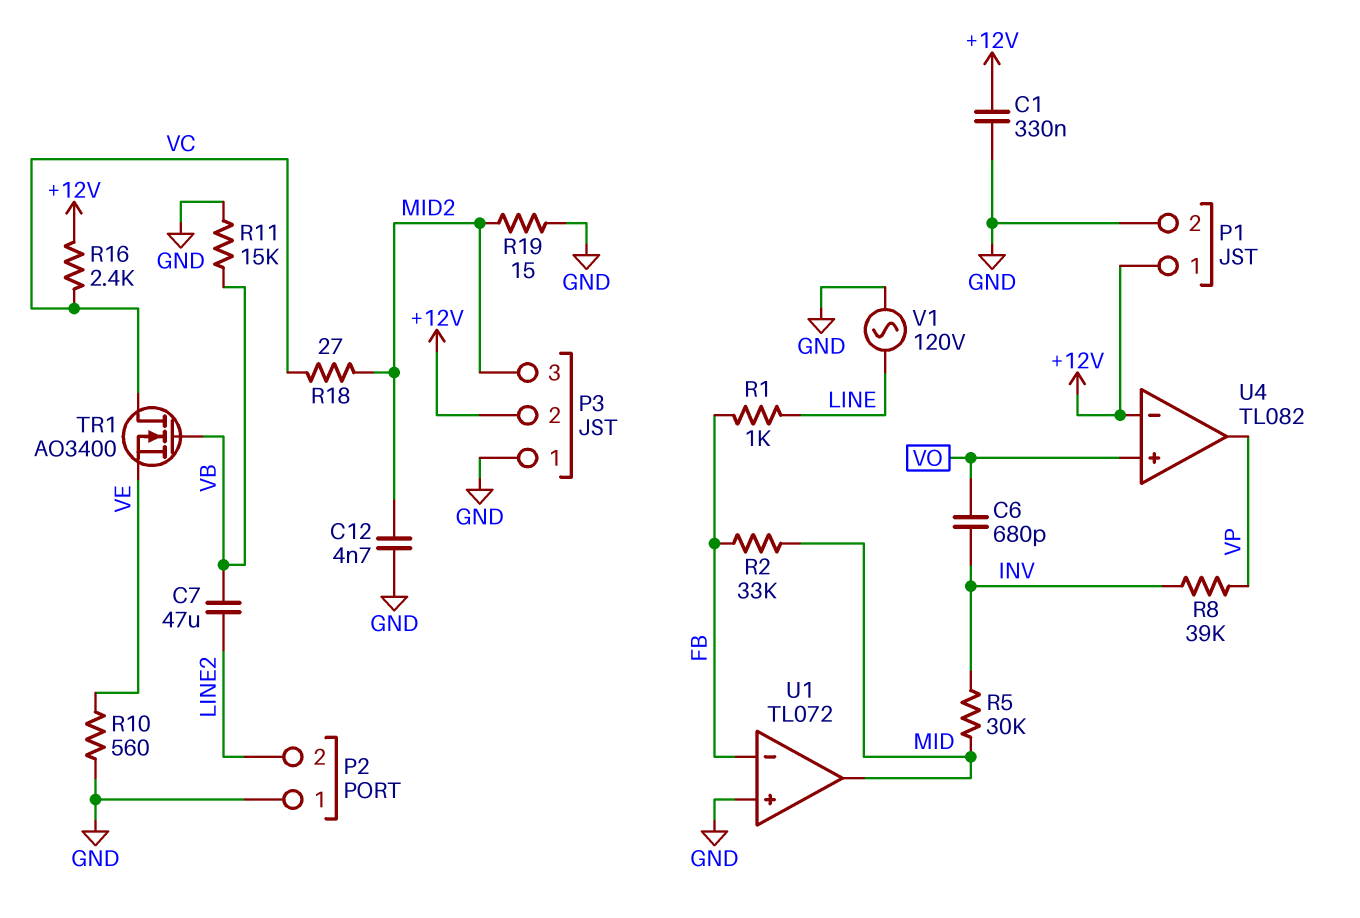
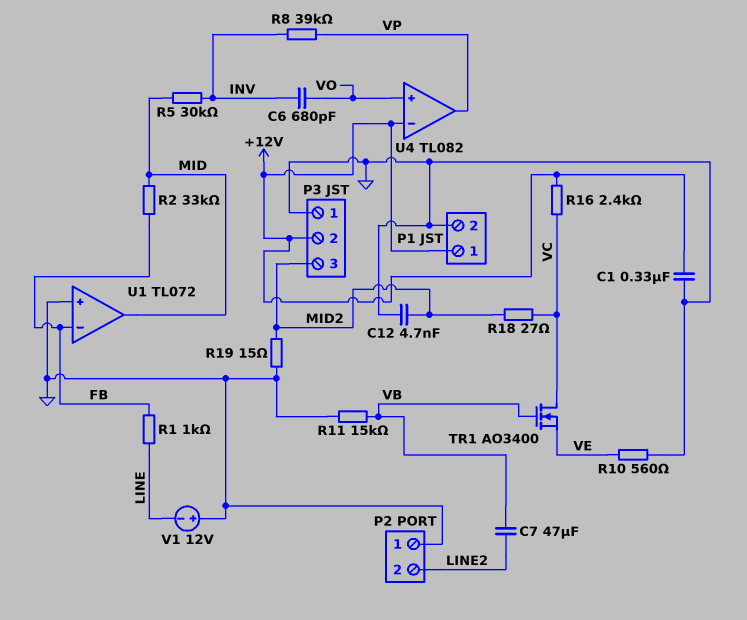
V1: AC 120V (GND, LINE) -> 12V (plus GND, minus LINE)

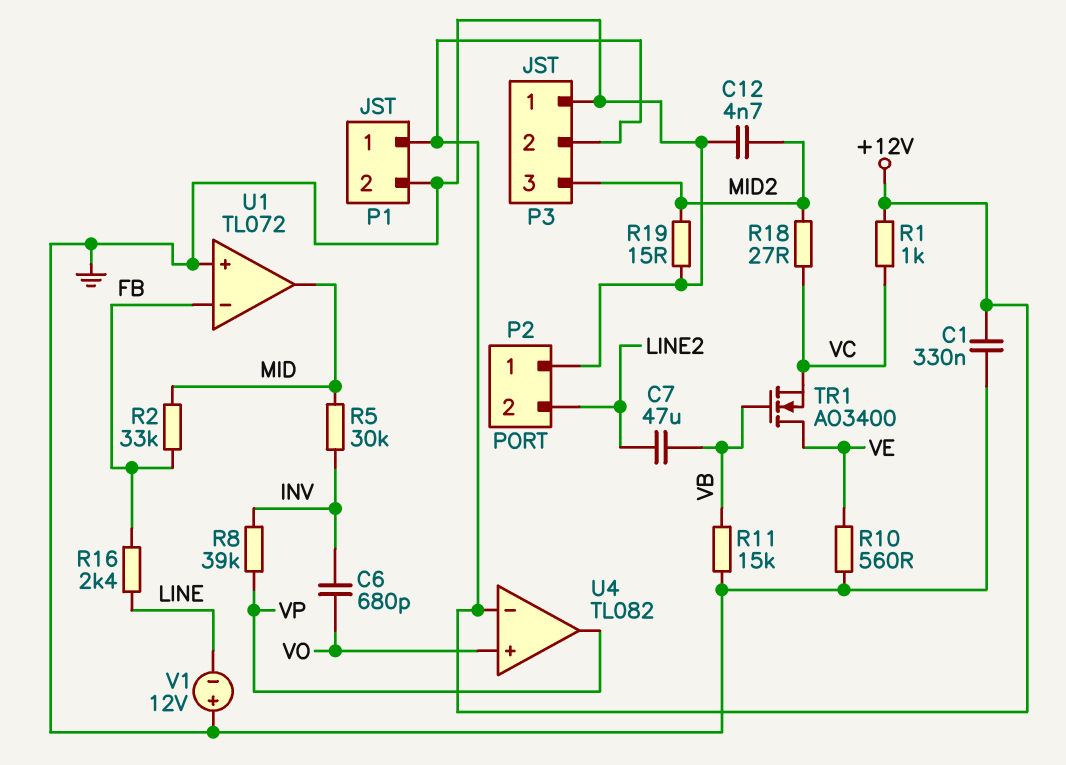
R1: 1k (FB, LINE) -> 1k (+12V, VC)
R16: 2.4k (+12V, VC) -> 2.4k (FB, LINE)
TR1: NMOS AO3400 (G VB, D VC, S VE) -> NMOS AO3400 (G VB, D VE, S VC)

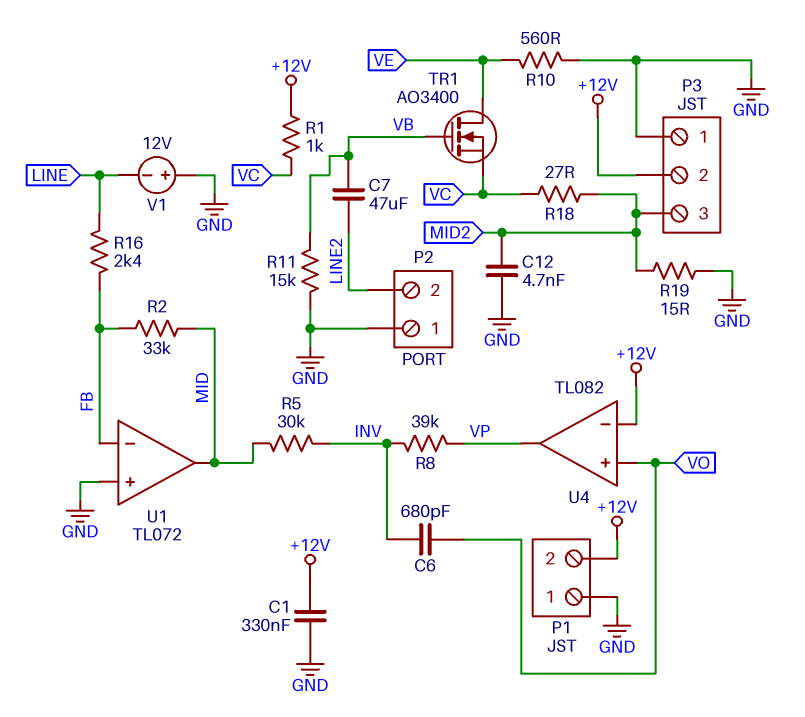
P1 pin 1: +12V -> GND
P1 pin 2: GND -> +12V

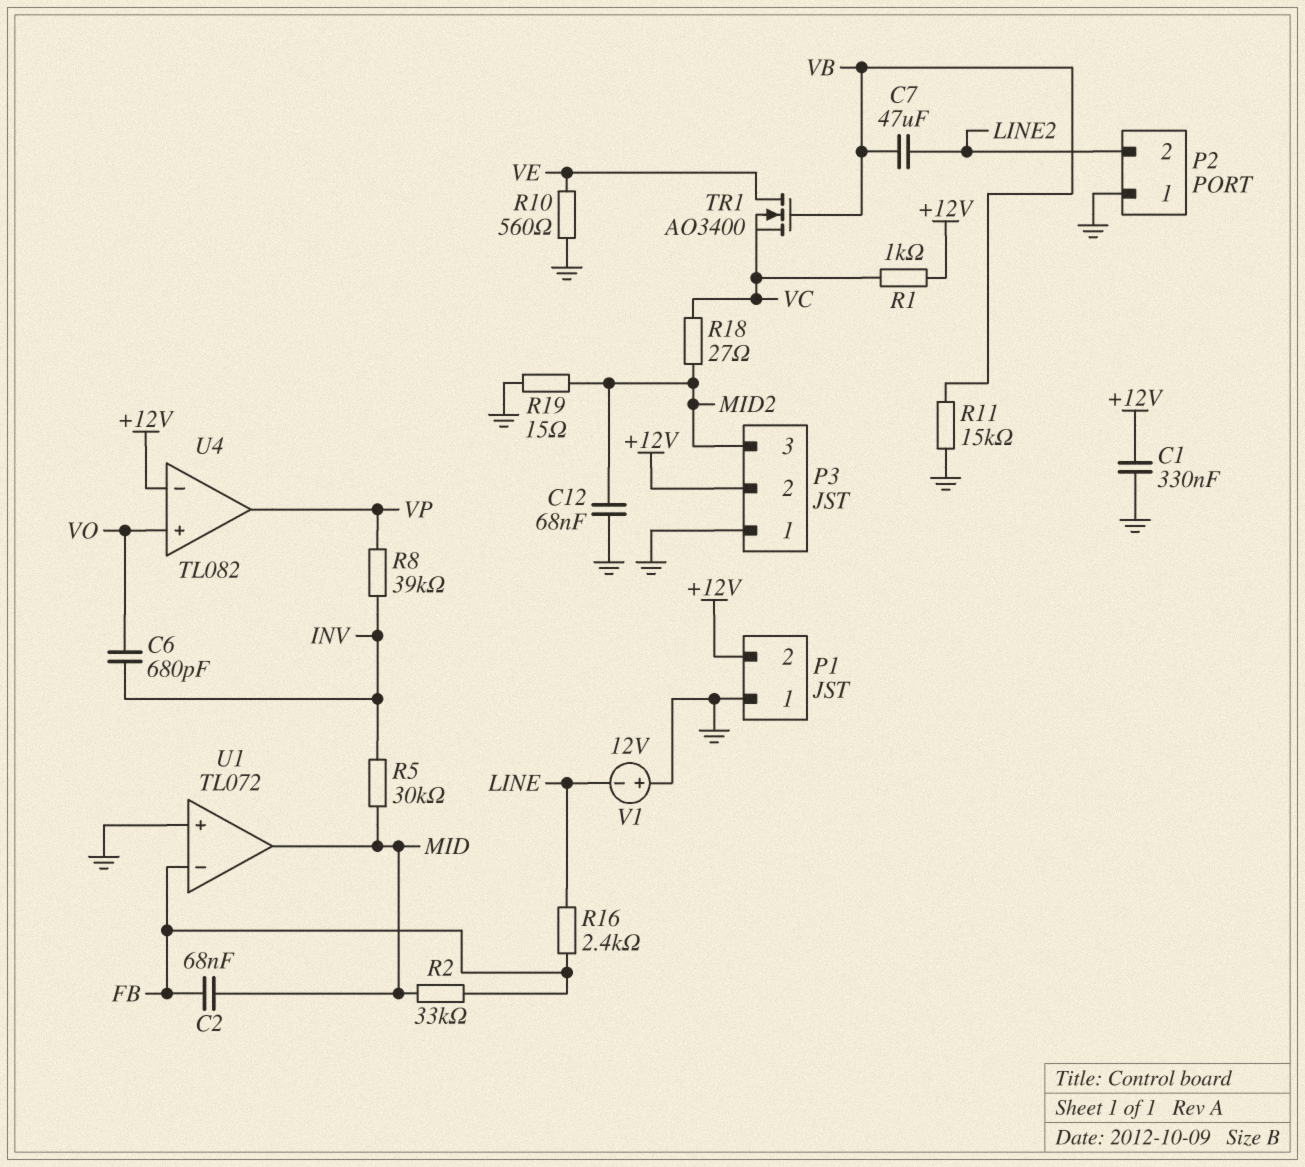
C2: none -> 68nF (FB, MID)
C12: 4.7nF (GND, MID2) -> 68nF (GND, MID2)

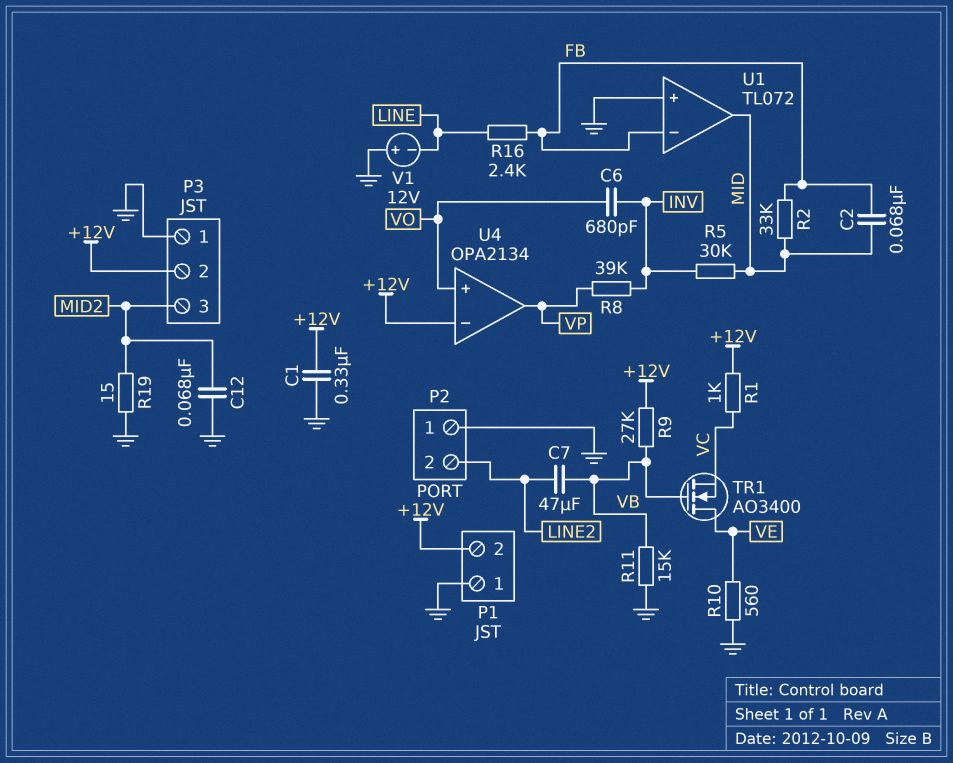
R9: none -> 27k (+12V, VB)
R18: 27 (MID2, VC) -> none
U4: TL082 -> OPA2134

